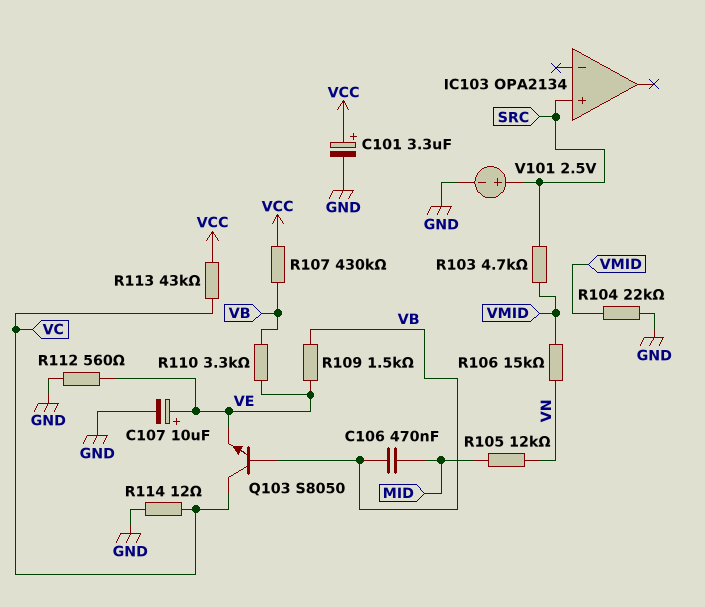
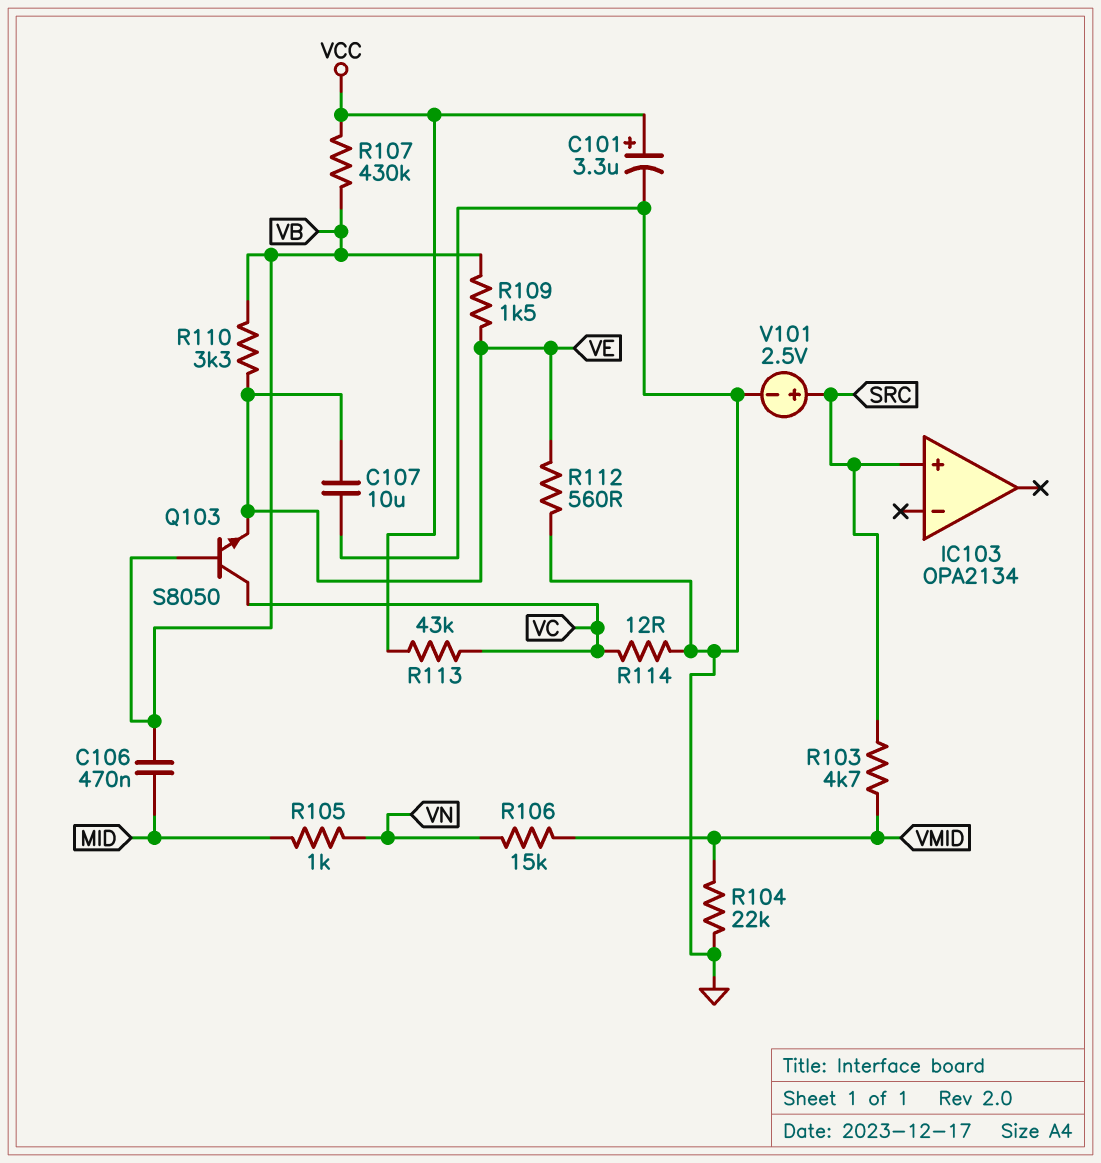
C107: 10uF (plus VE, minus GND) -> 10uF (GND, VE)
R105: 12k (MID, VN) -> 1k (MID, VN)

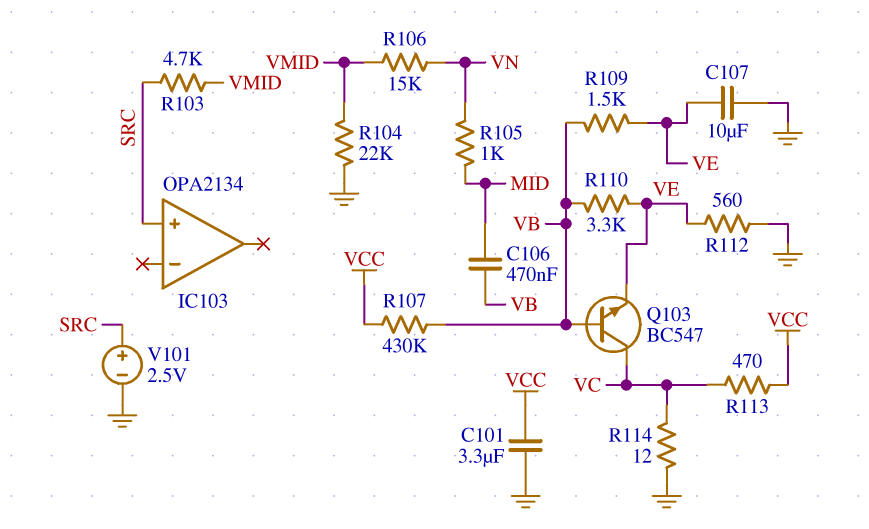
C101: 3.3uF (plus VCC, minus GND) -> 3.3uF (GND, VCC)
Q103: NPN S8050 (B VB, C VC, E VE) -> NPN BC547 (B VB, C VC, E VE)
R113: 43k (VC, VCC) -> 470 (VC, VCC)

